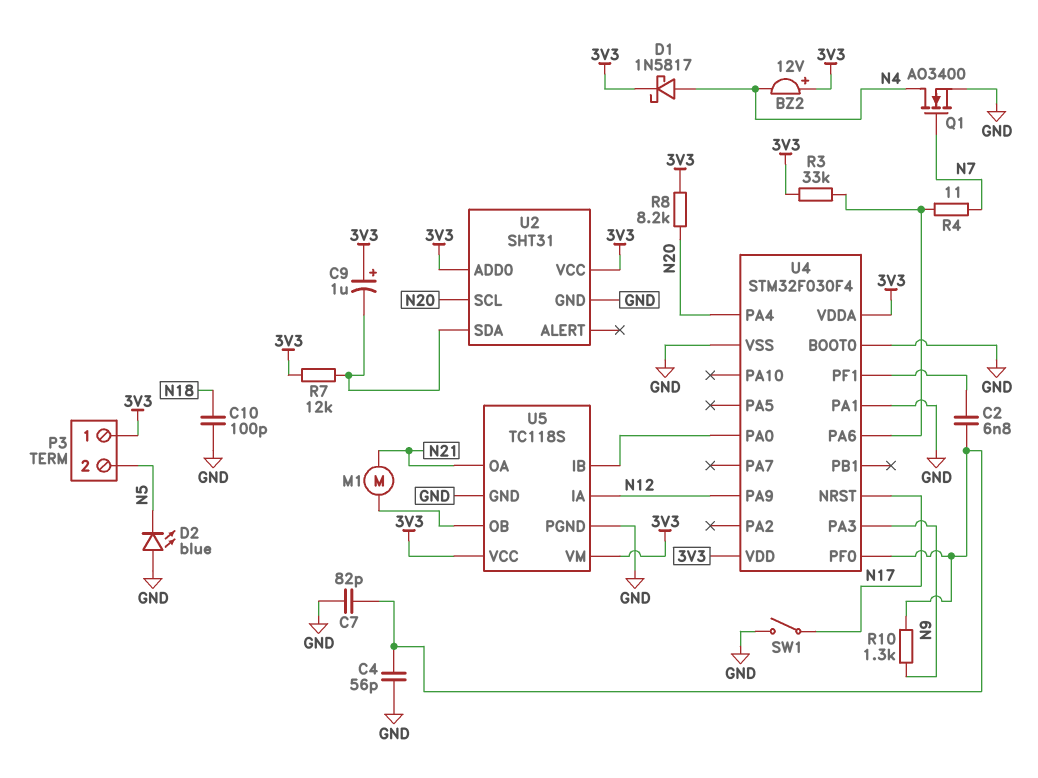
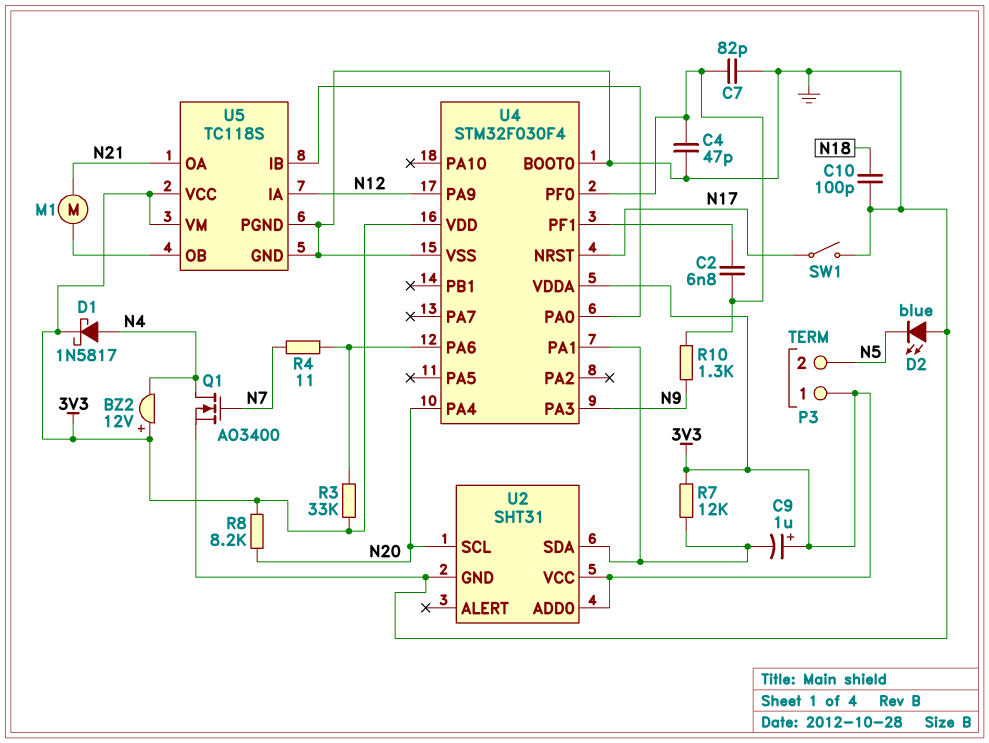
C4: 56pF (GND, U4/PF0) -> 47pF (GND, U4/PF0)
U4 pin PA1: GND -> U2/SDA

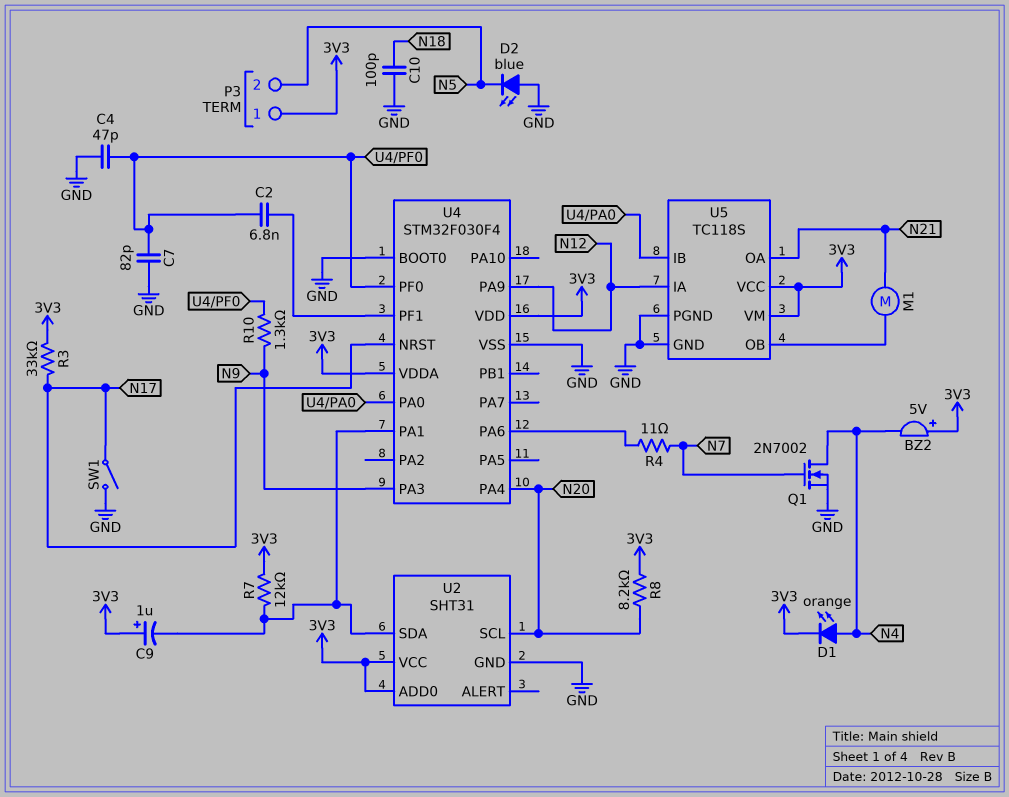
BZ2: buzzer 12V (plus 3V3, minus N4) -> buzzer 5V (plus 3V3, minus N4)
D1: schottky 1N5817 (A N4, K 3V3) -> LED orange (A N4, K 3V3)
Q1: NMOS AO3400 (G N7, D N4, S GND) -> NMOS 2N7002 (G N7, D N4, S GND)
R3: 33k (3V3, U4/PA6) -> 33k (3V3, N17)

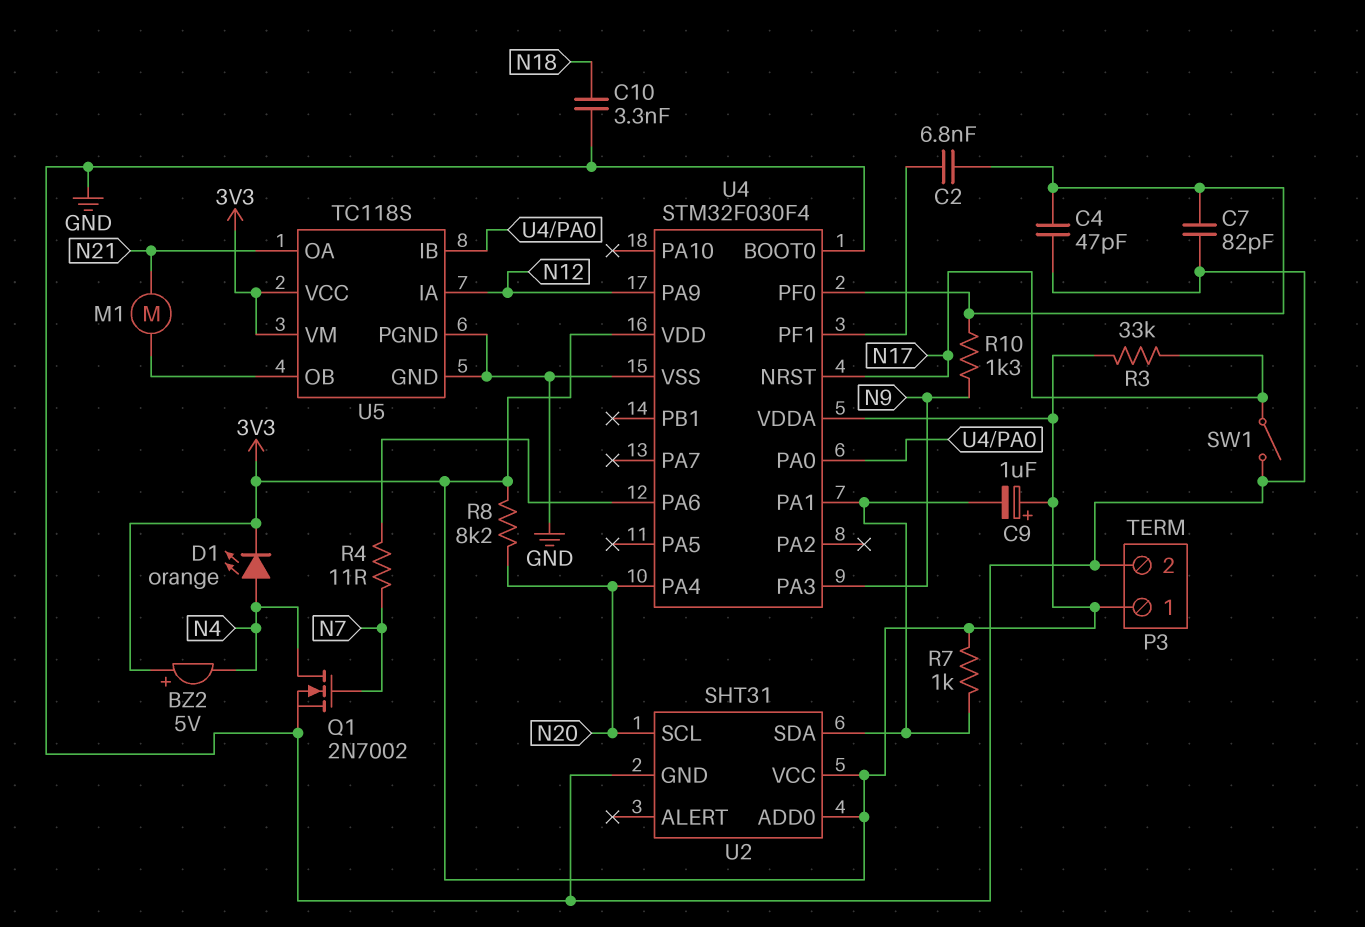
C10: 100pF (GND, N18) -> 3.3nF (GND, N18)
D2: LED blue (A GND, K N5) -> none
P3 pin 2: N5 -> GND
R7: 12k (3V3, U2/SDA) -> 1k (3V3, U2/SDA)

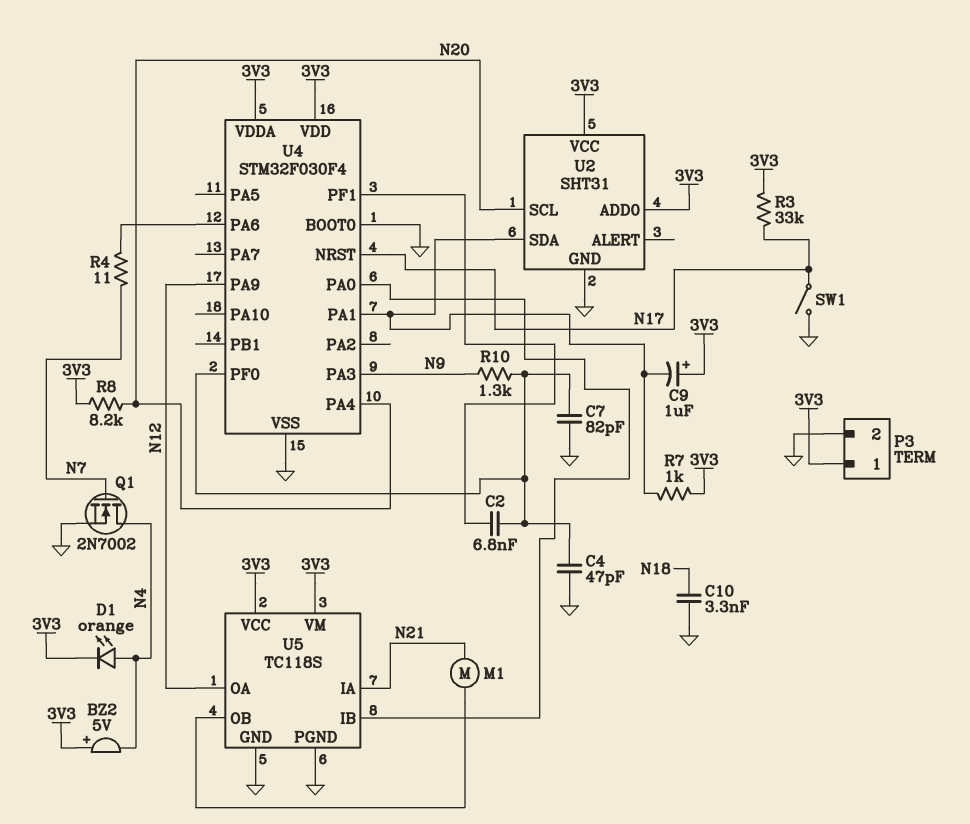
U5 pin IA: N12 -> N21
U5 pin OA: N21 -> N12

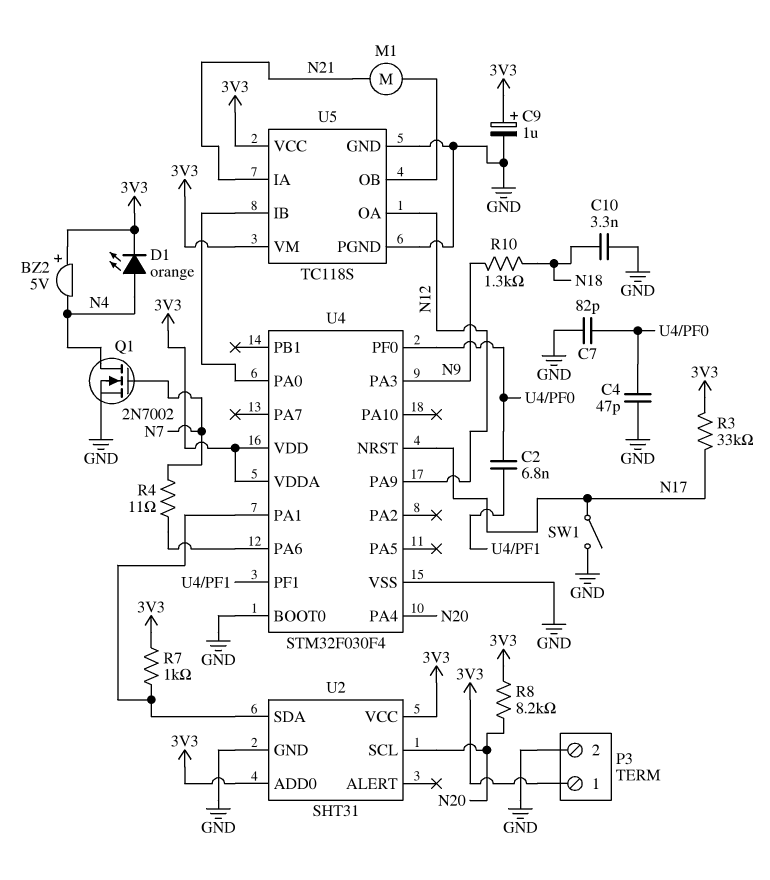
C9: 1uF (plus 3V3, minus U2/SDA) -> 1uF (plus 3V3, minus GND)
R10: 1.3k (N9, U4/PF0) -> 1.3k (N9, N18)

